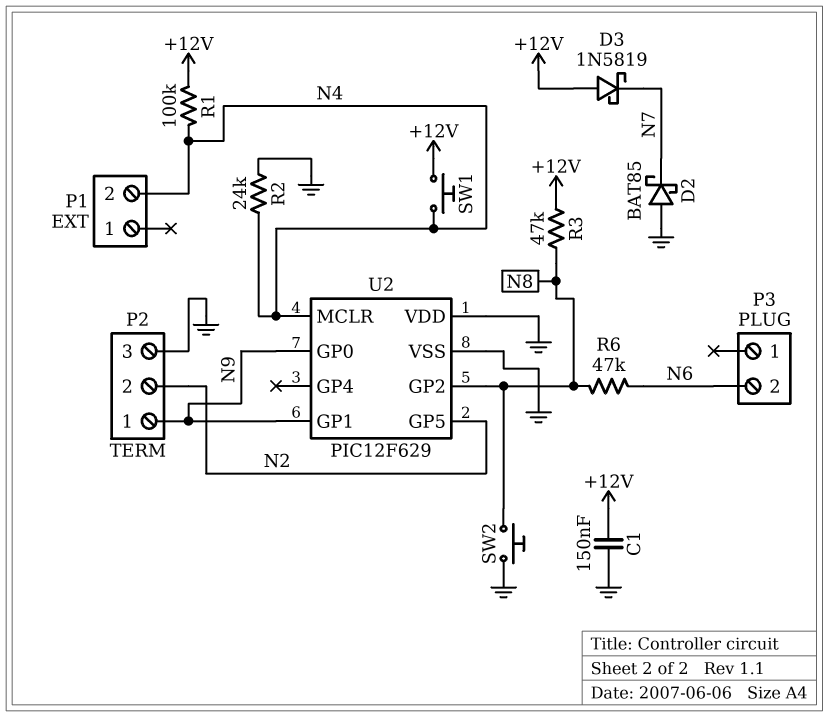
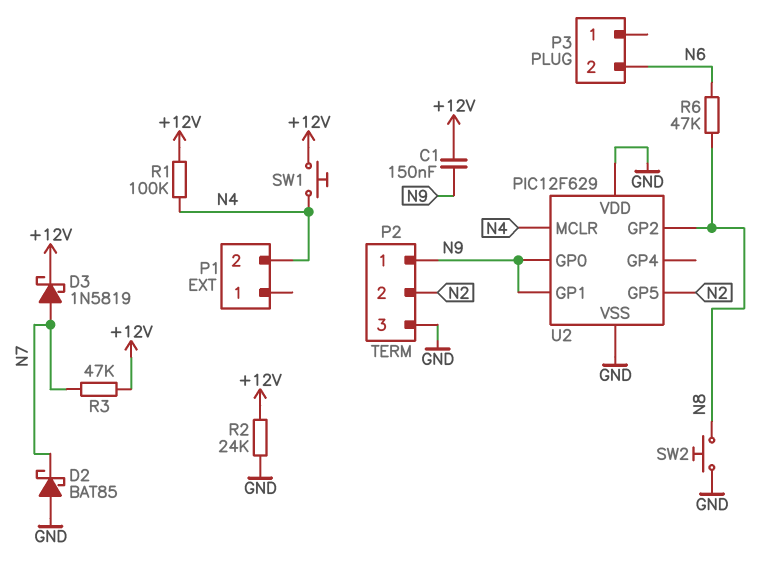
C1: 150nF (+12V, GND) -> 150nF (+12V, N9)
D3: schottky 1N5819 (A +12V, K N7) -> schottky 1N5819 (A N7, K +12V)
R2: 24k (GND, N4) -> 24k (+12V, GND)
R3: 47k (+12V, N8) -> 47k (+12V, N7)

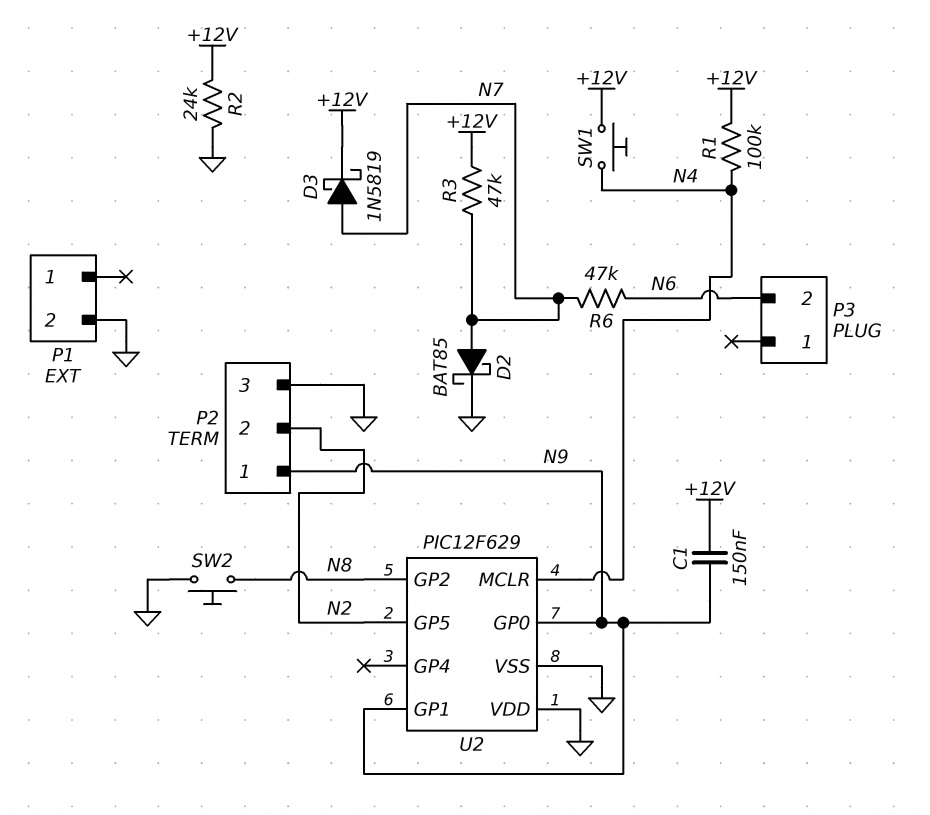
D2: schottky BAT85 (A GND, K N7) -> schottky BAT85 (A N7, K GND)
P1 pin 2: N4 -> GND
R6: 47k (N6, N8) -> 47k (N6, N7)

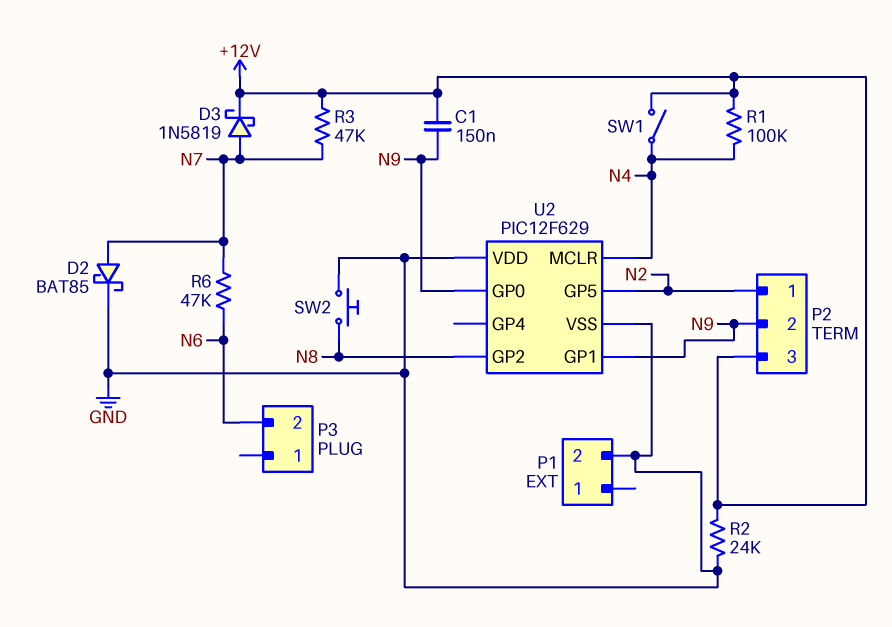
P2 pin 1: N9 -> N2
P2 pin 2: N2 -> N9
P2 pin 3: GND -> +12V
SW1: button (+12V, N4) -> switch (+12V, N4)

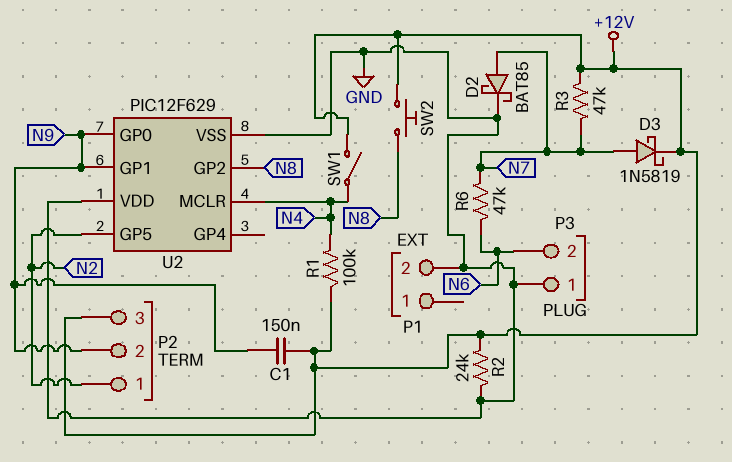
P3 pin 1: none -> GND
SW2: button (GND, N8) -> button (+12V, N8)

